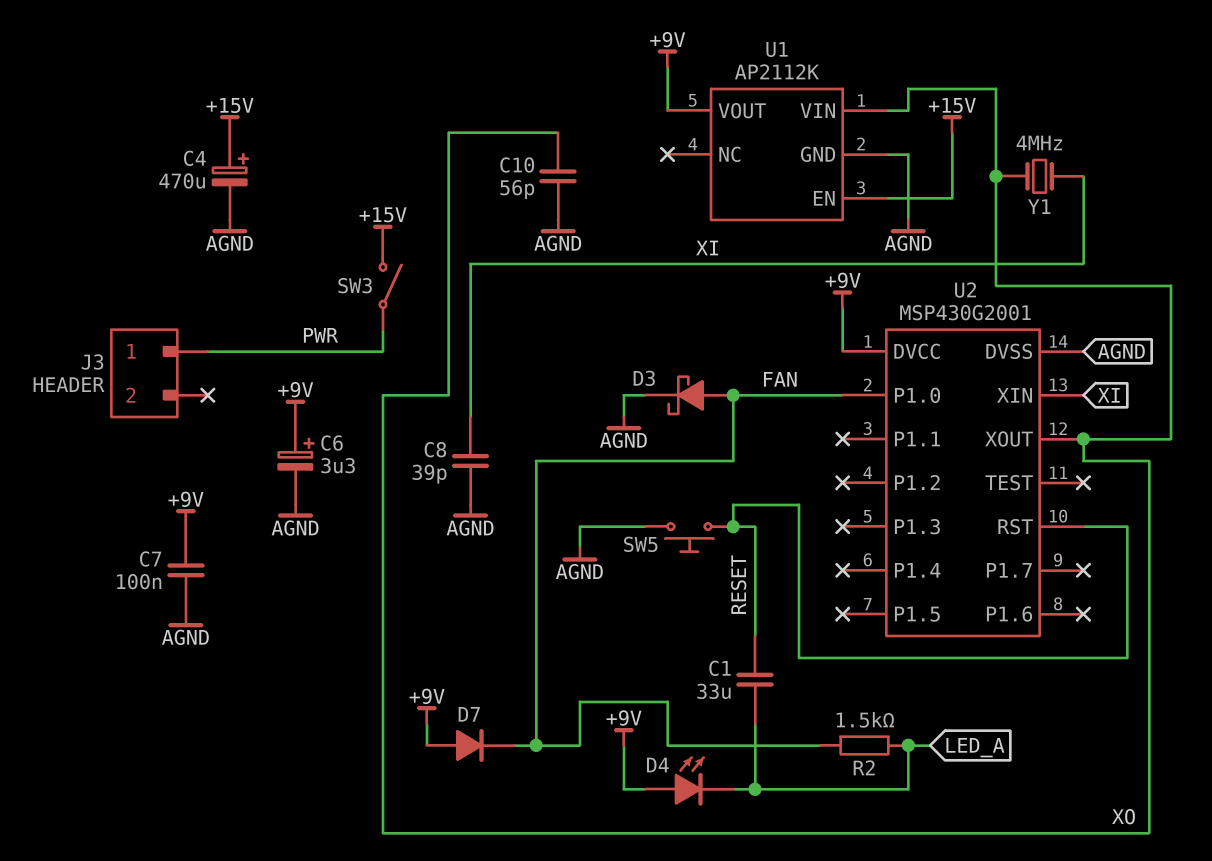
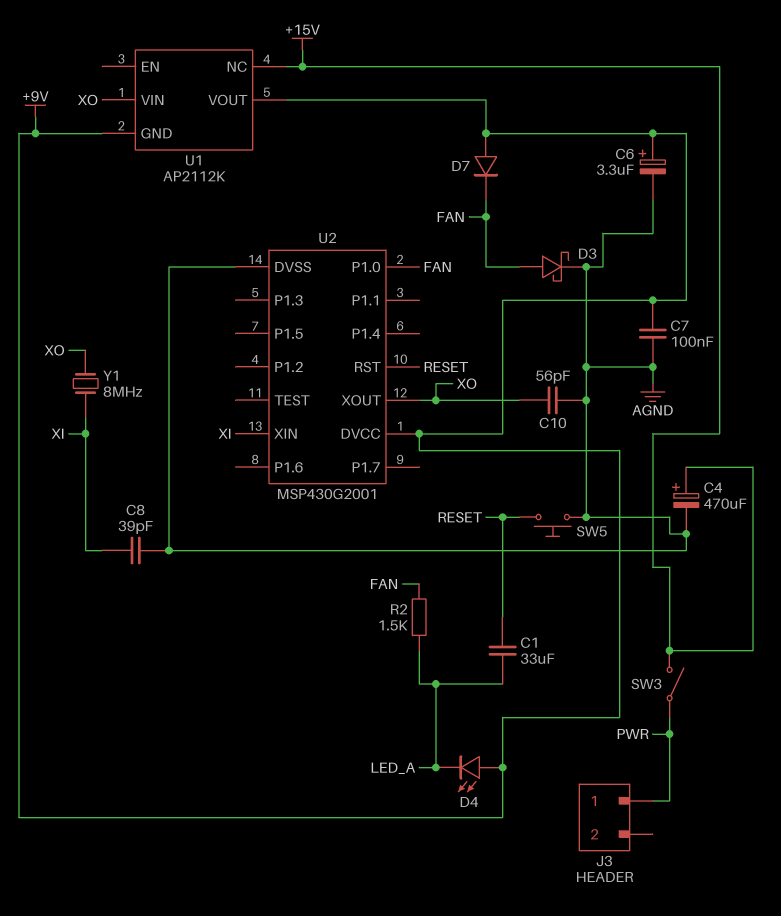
U1 pin EN: +15V -> none
U1 pin GND: AGND -> +9V
U1 pin NC: none -> +15V
Y1: 4MHz (XI, XO) -> 8MHz (XI, XO)

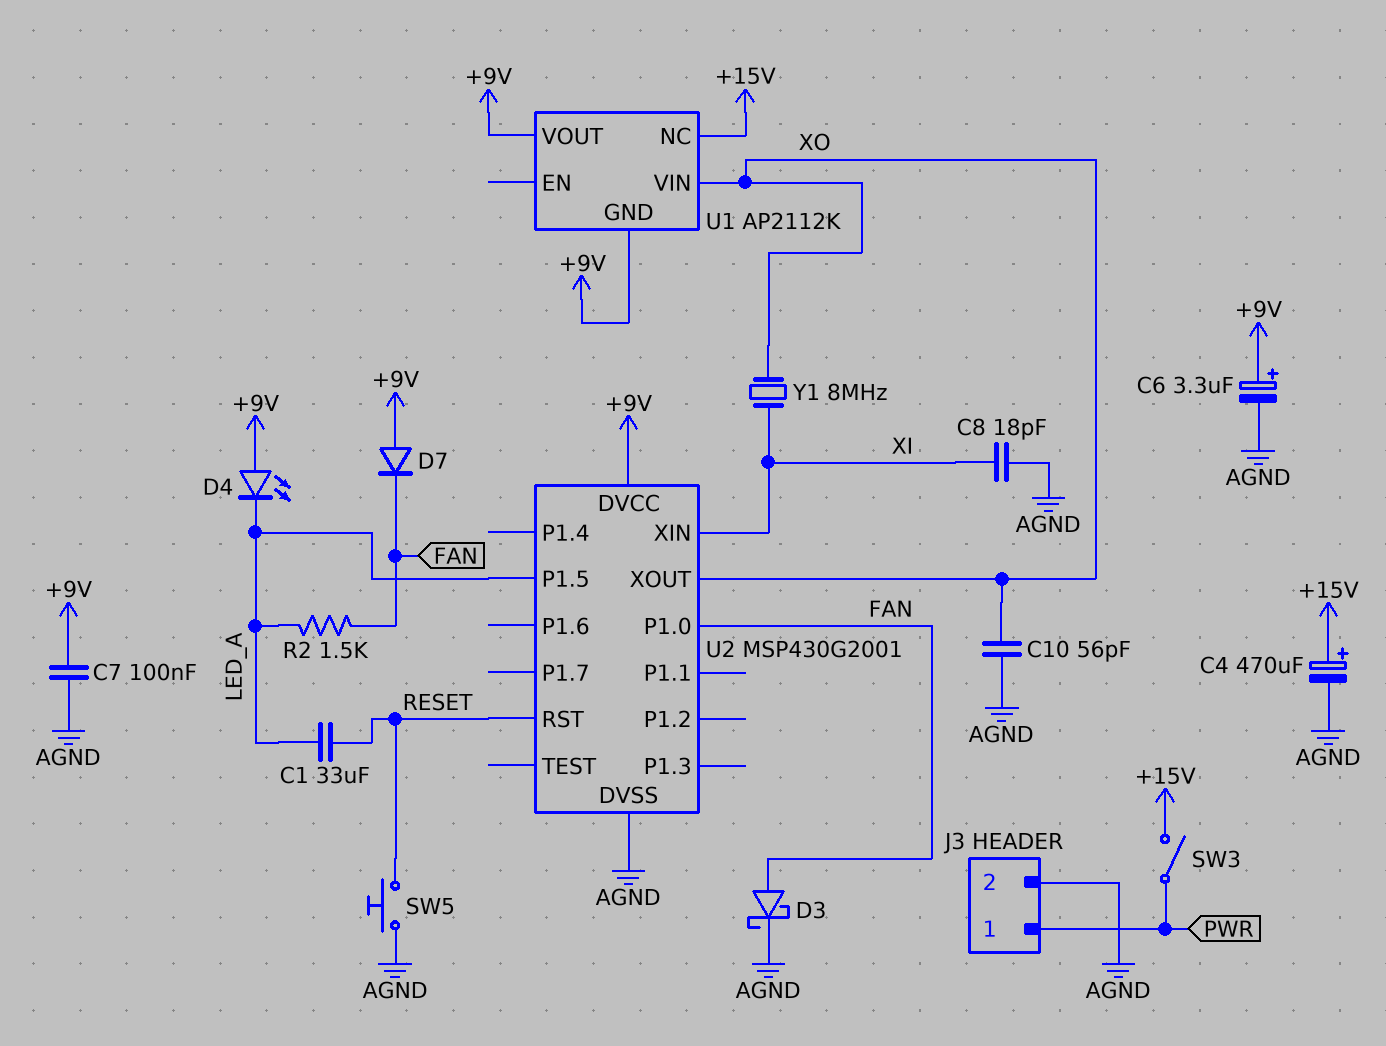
C8: 39pF (AGND, XI) -> 18pF (AGND, XI)
J3 pin 2: none -> AGND
U2 pin P1.5: none -> LED_A

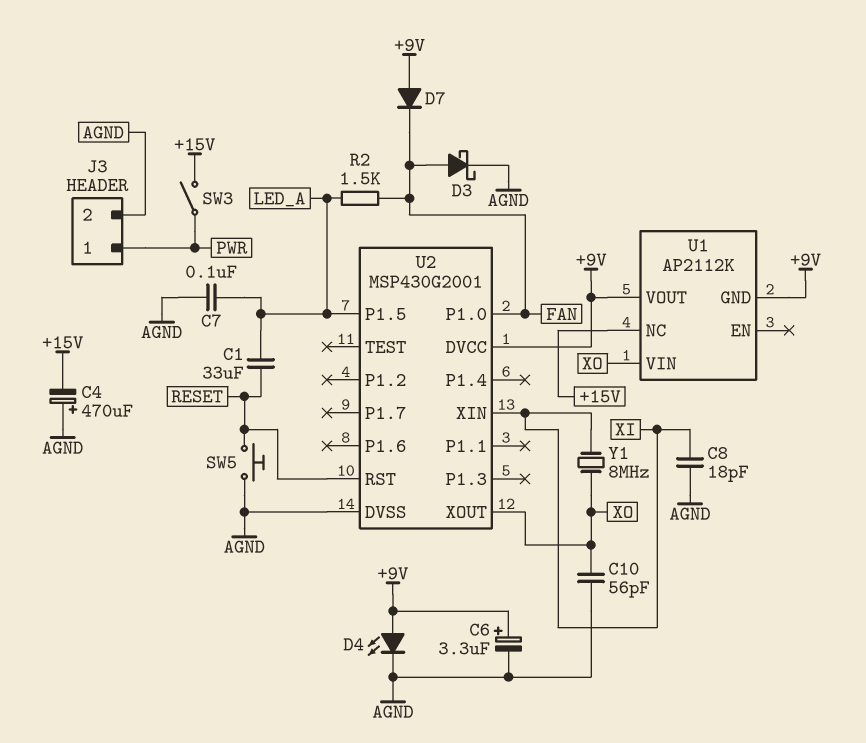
C4: 470uF (plus +15V, minus AGND) -> 470uF (plus AGND, minus +15V)
C7: 100nF (+9V, AGND) -> 100nF (AGND, LED_A)
D4: LED (A +9V, K LED_A) -> LED (A +9V, K AGND)

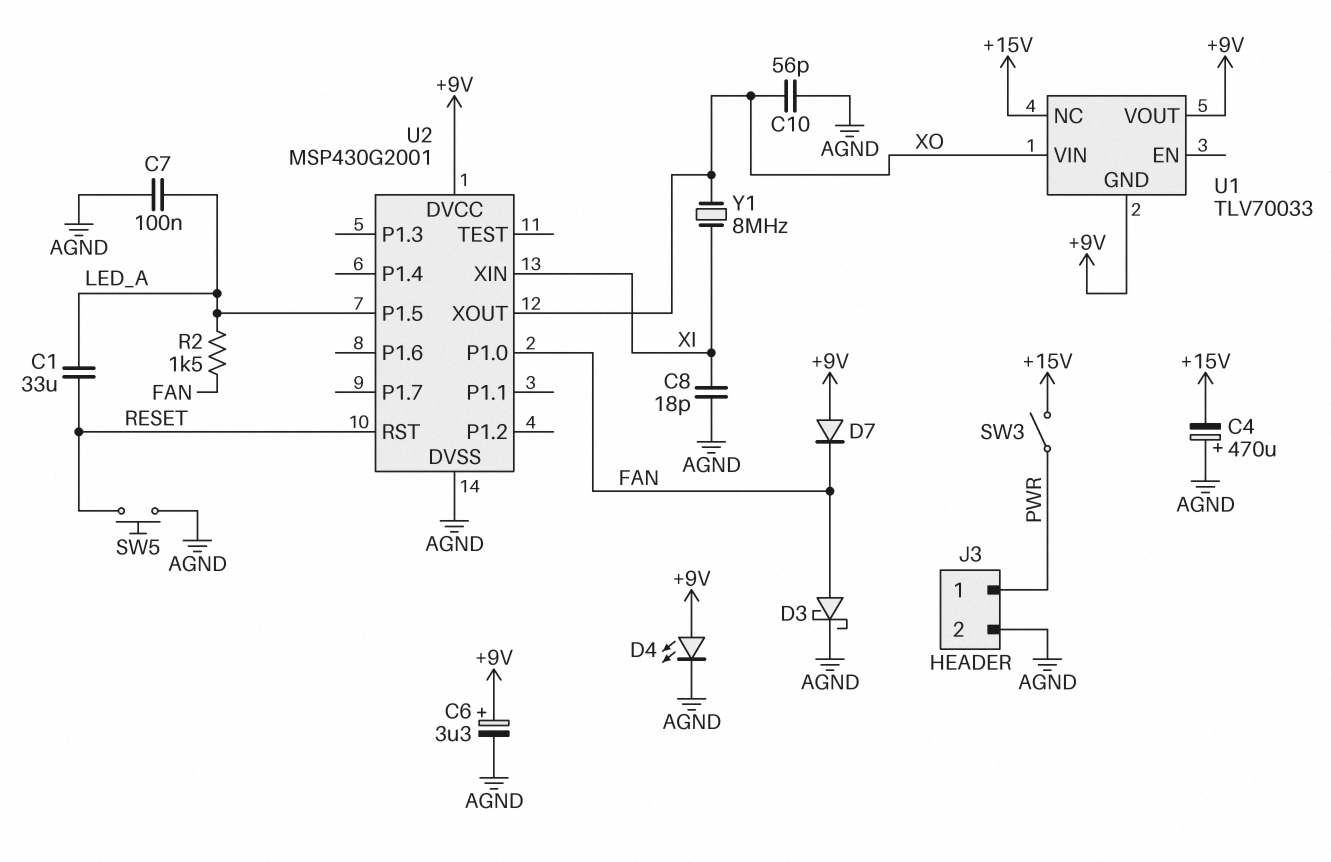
U1: AP2112K -> TLV70033

